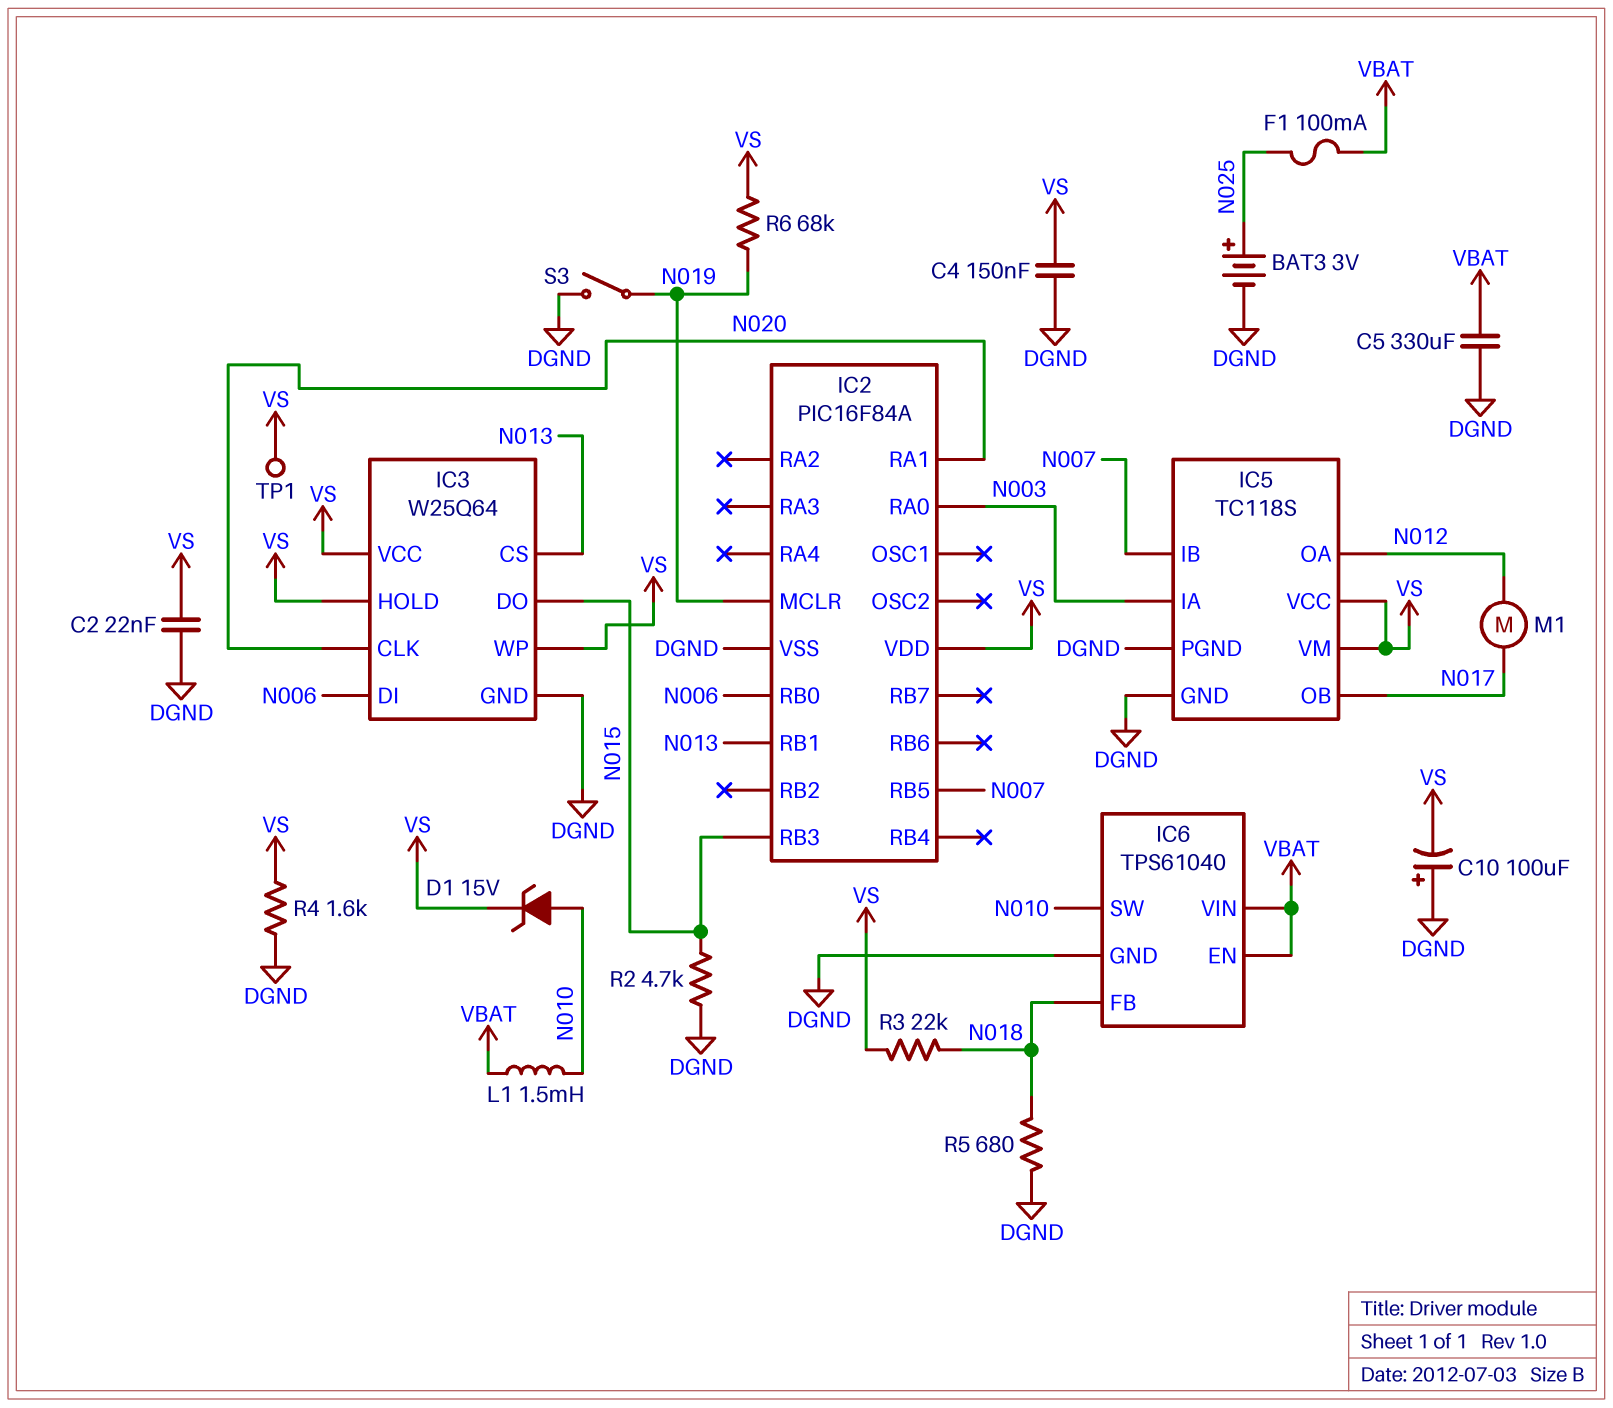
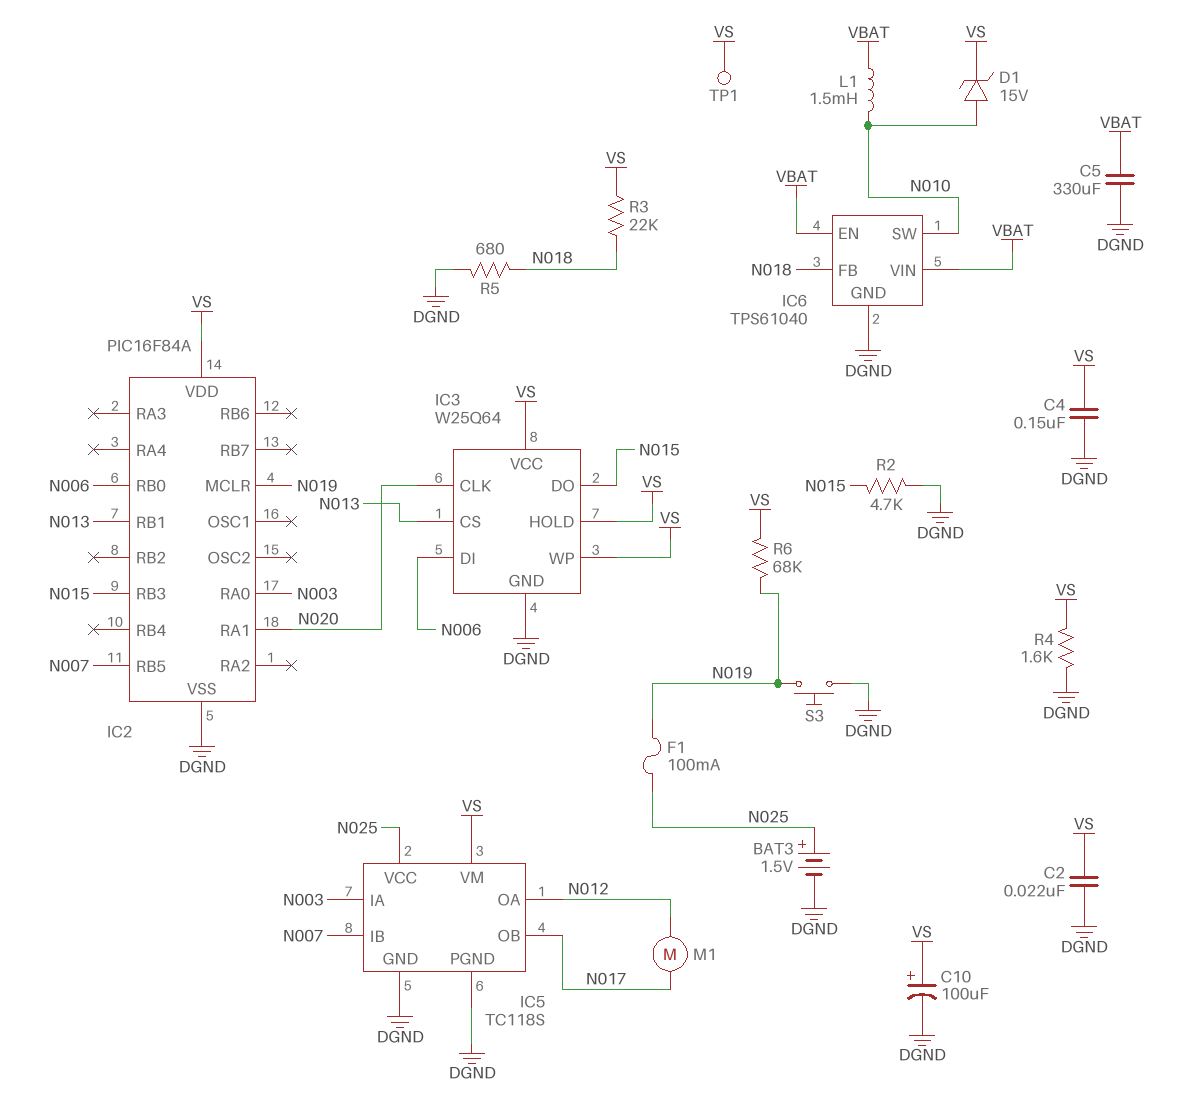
BAT3: 3V (plus N025, minus DGND) -> 1.5V (plus N025, minus DGND)
C10: 100uF (plus DGND, minus VS) -> 100uF (plus VS, minus DGND)
F1: 100mA (N025, VBAT) -> 100mA (N019, N025)
IC5 pin VCC: VS -> N025
S3: switch (DGND, N019) -> button (DGND, N019)

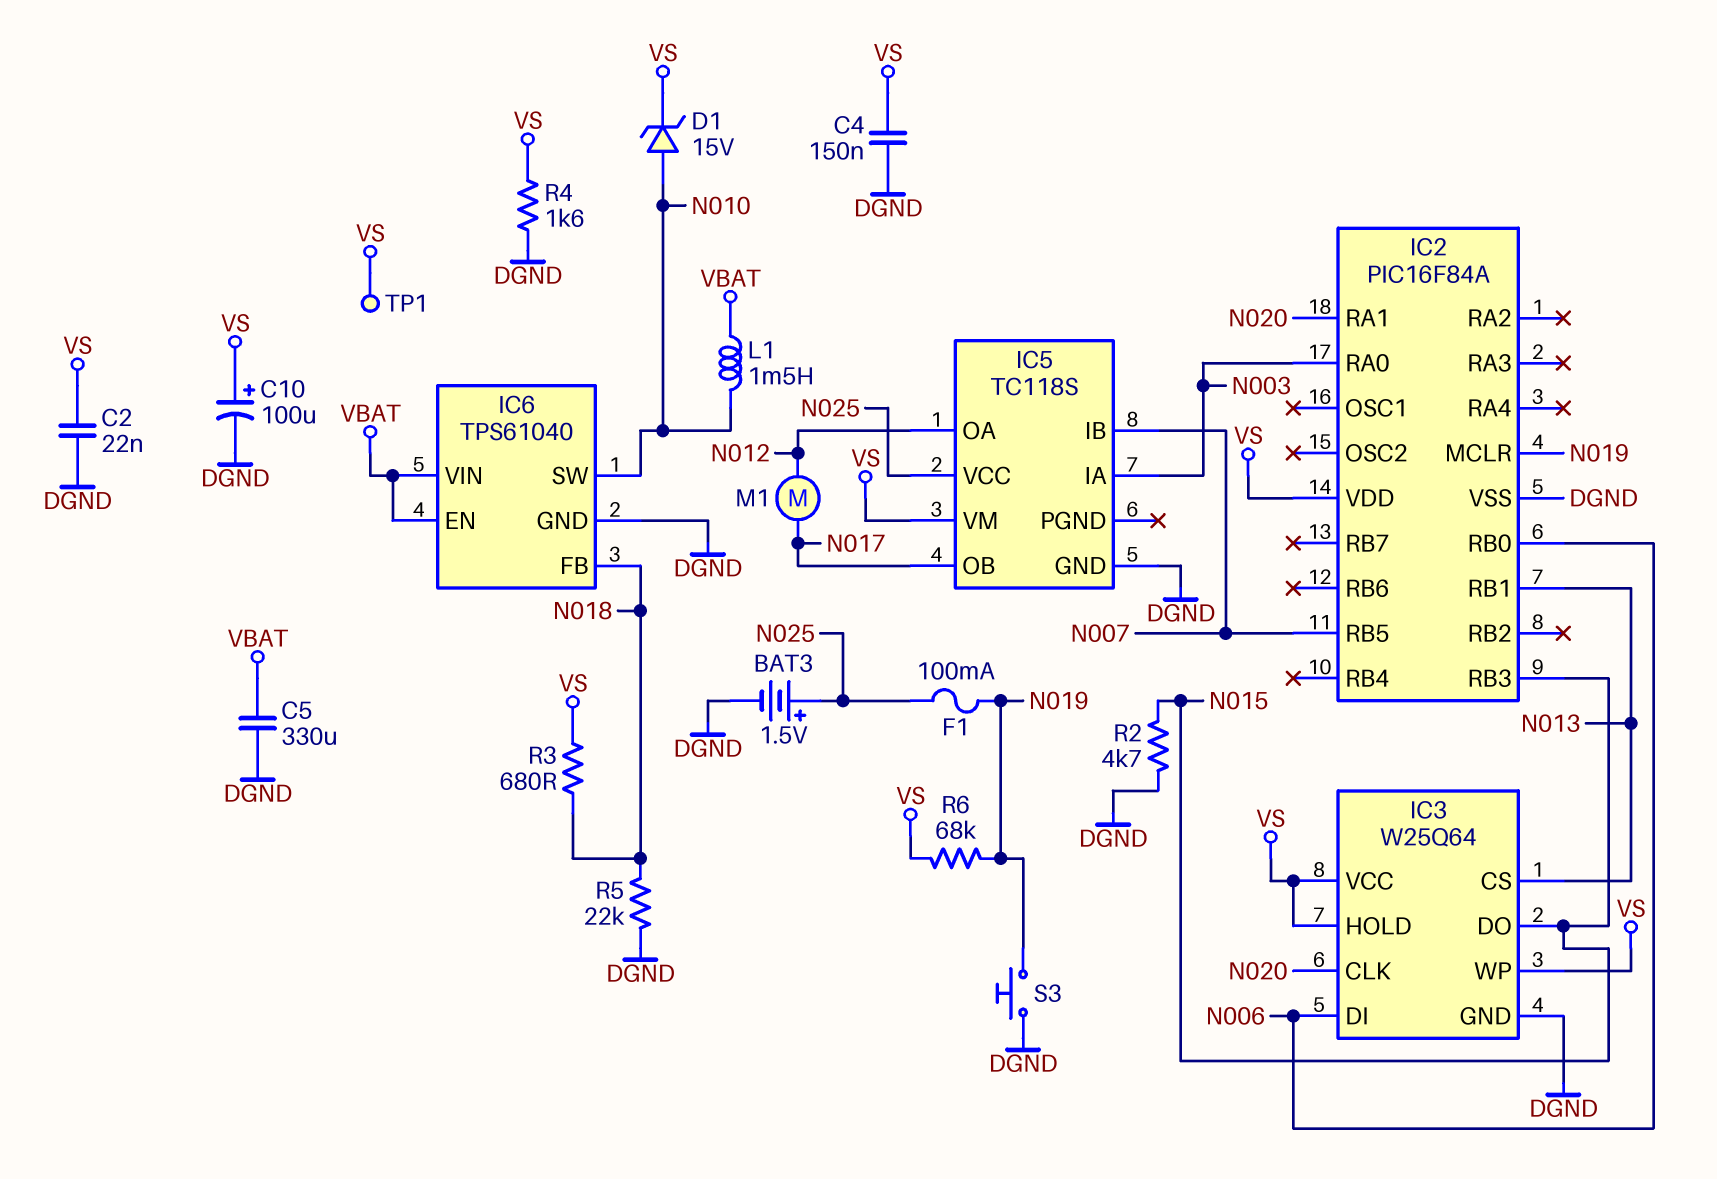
IC5 pin PGND: DGND -> none
R3: 22k (N018, VS) -> 680 (N018, VS)
R5: 680 (DGND, N018) -> 22k (DGND, N018)

